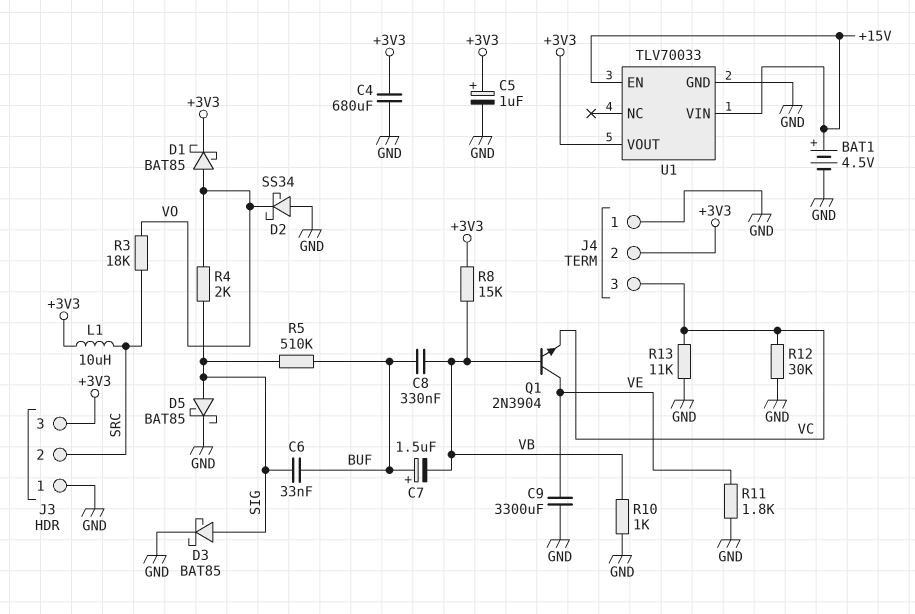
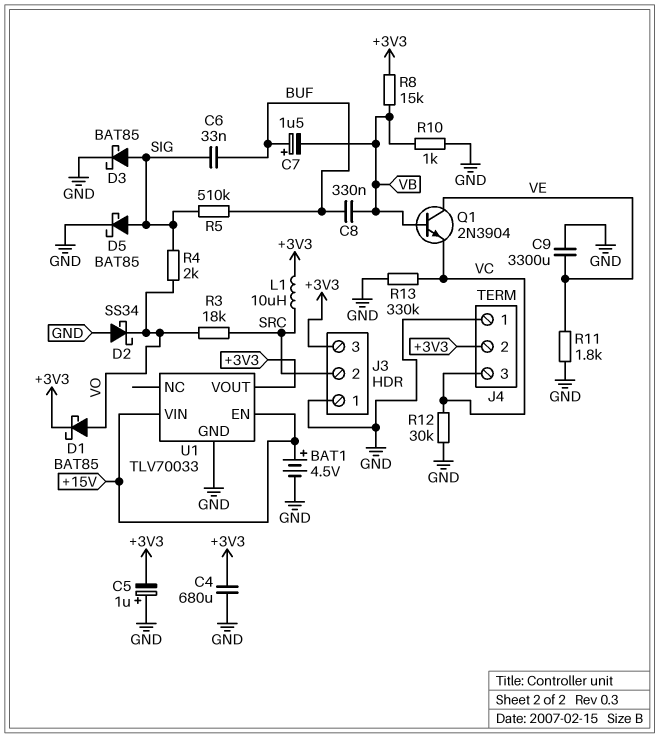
C5: 1uF (plus +3V3, minus GND) -> 1uF (plus GND, minus +3V3)
R13: 11k (GND, VC) -> 330k (GND, VC)

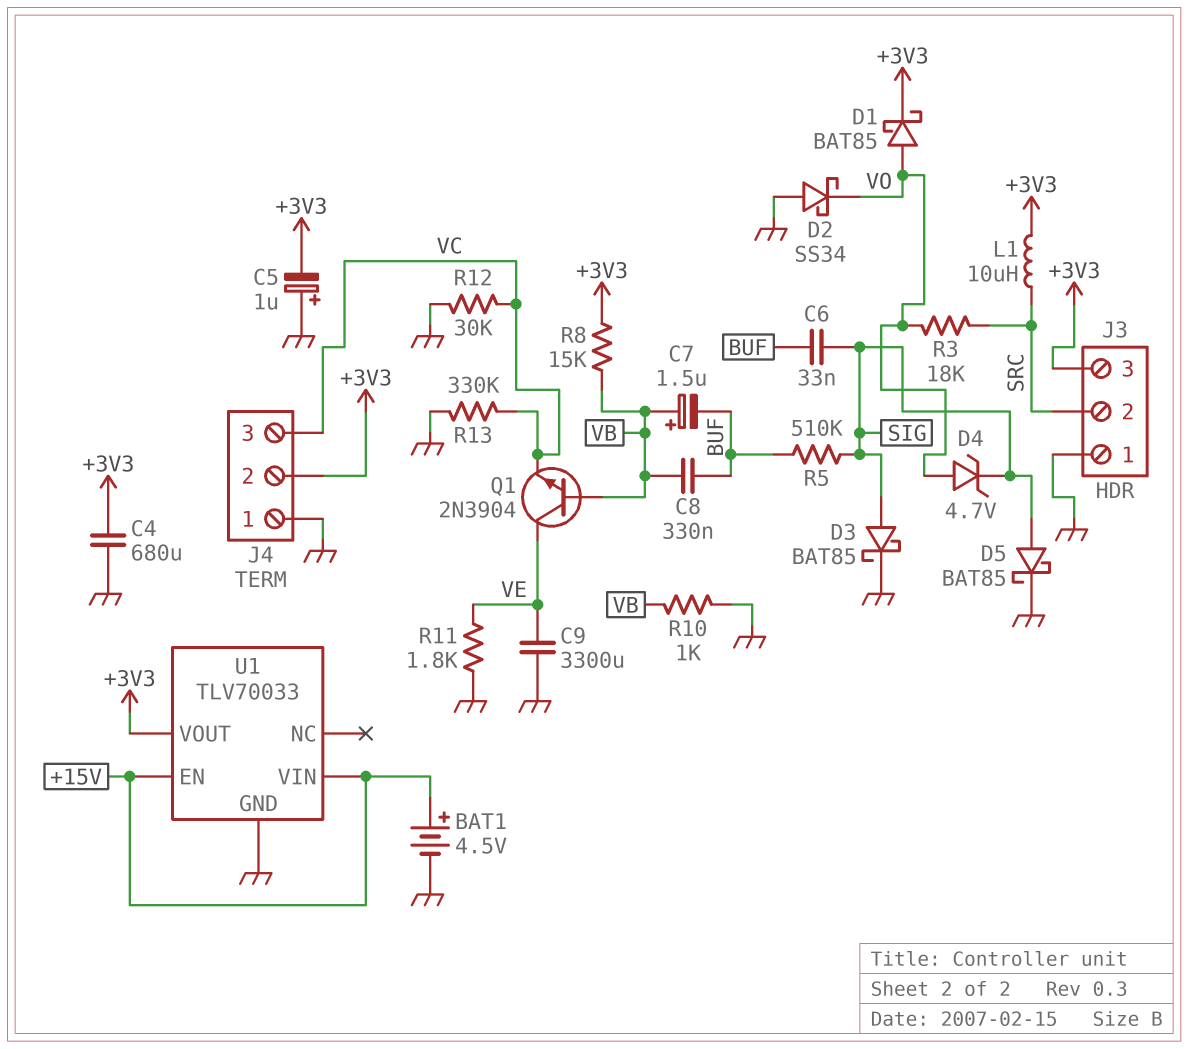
C7: 1.5uF (plus BUF, minus VB) -> 1.5uF (plus VB, minus BUF)
D4: none -> zener 4.7V (A VO, K SIG)
R4: 2k (SIG, VO) -> none

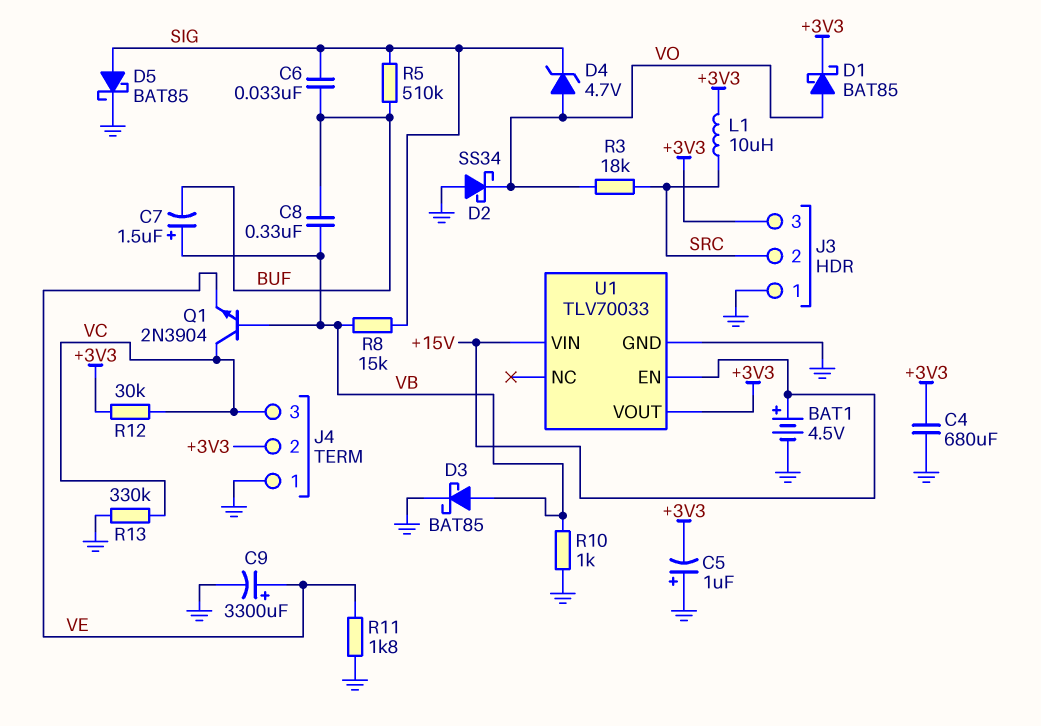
C9: 3300uF (GND, VE) -> 3300uF (plus VE, minus GND)
D3: schottky BAT85 (A SIG, K GND) -> schottky BAT85 (A VB, K GND)
Q1: NPN 2N3904 (B VB, C VE, E VC) -> NPN 2N3904 (B VB, C VC, E VE)
R8: 15k (+3V3, VB) -> 15k (SIG, VB)
R12: 30k (GND, VC) -> 30k (+3V3, VC)

